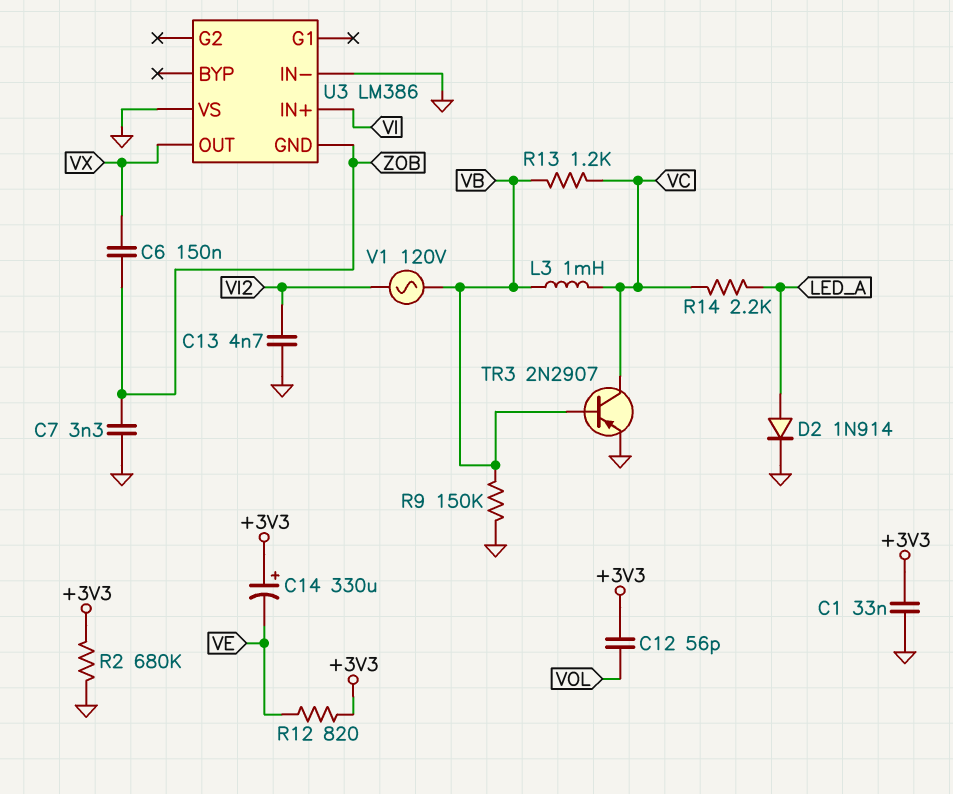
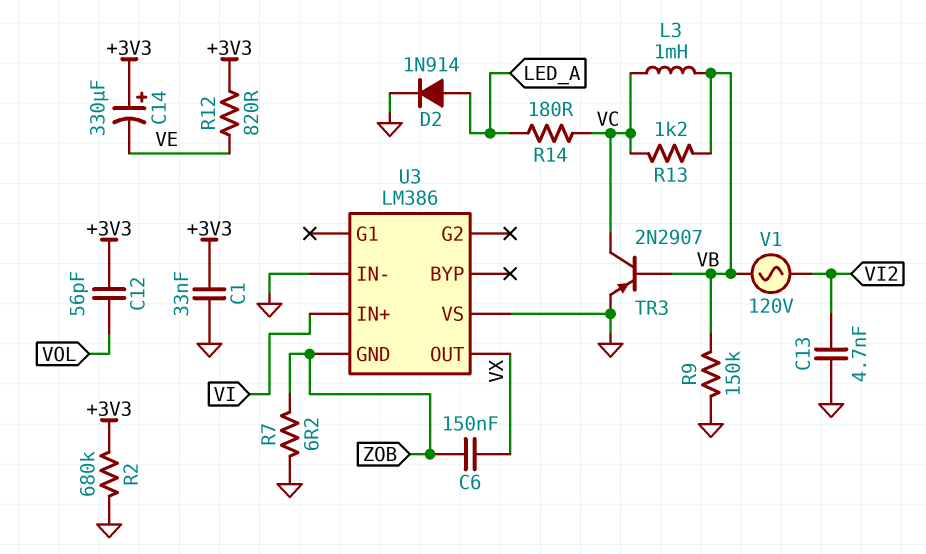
C7: 3.3nF (GND, ZOB) -> none
R7: none -> 6.2 (GND, ZOB)
R14: 2.2k (LED_A, VC) -> 180 (LED_A, VC)

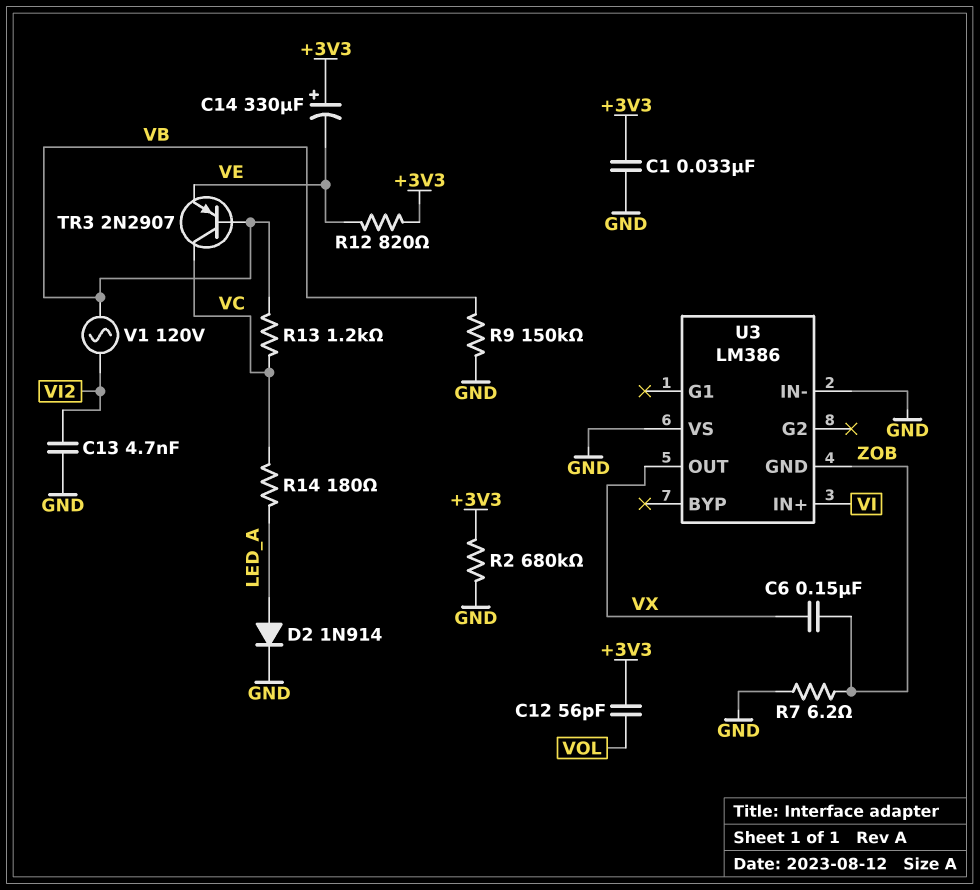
L3: 1mH (VB, VC) -> none
TR3: PNP 2N2907 (B VB, C VC, E GND) -> PNP 2N2907 (B VB, C VC, E VE)

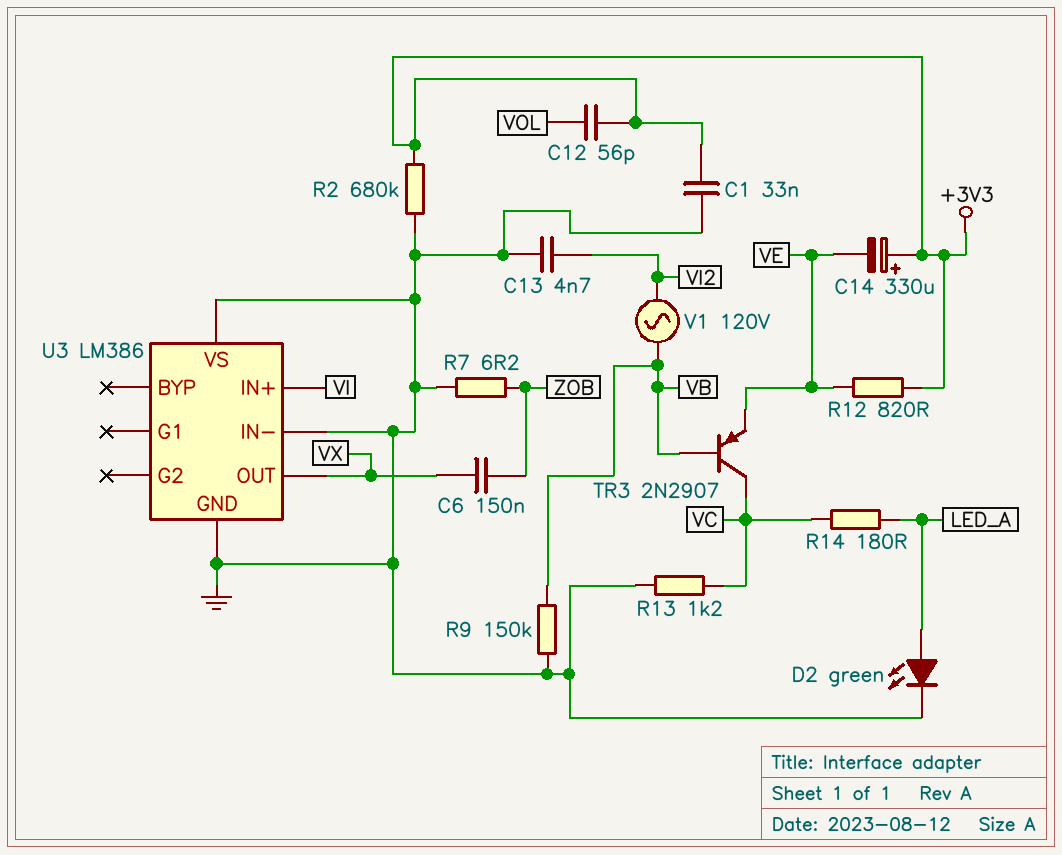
D2: diode 1N914 (A LED_A, K GND) -> LED green (A LED_A, K GND)
R13: 1.2k (VB, VC) -> 1.2k (GND, VC)
U3 pin GND: ZOB -> GND

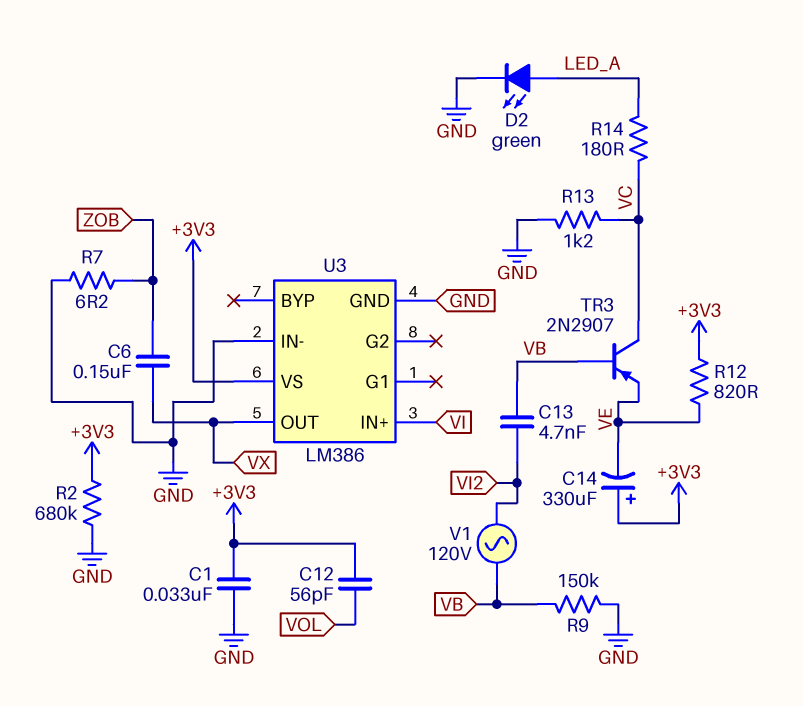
C13: 4.7nF (GND, VI2) -> 4.7nF (VB, VI2)
U3 pin VS: GND -> +3V3

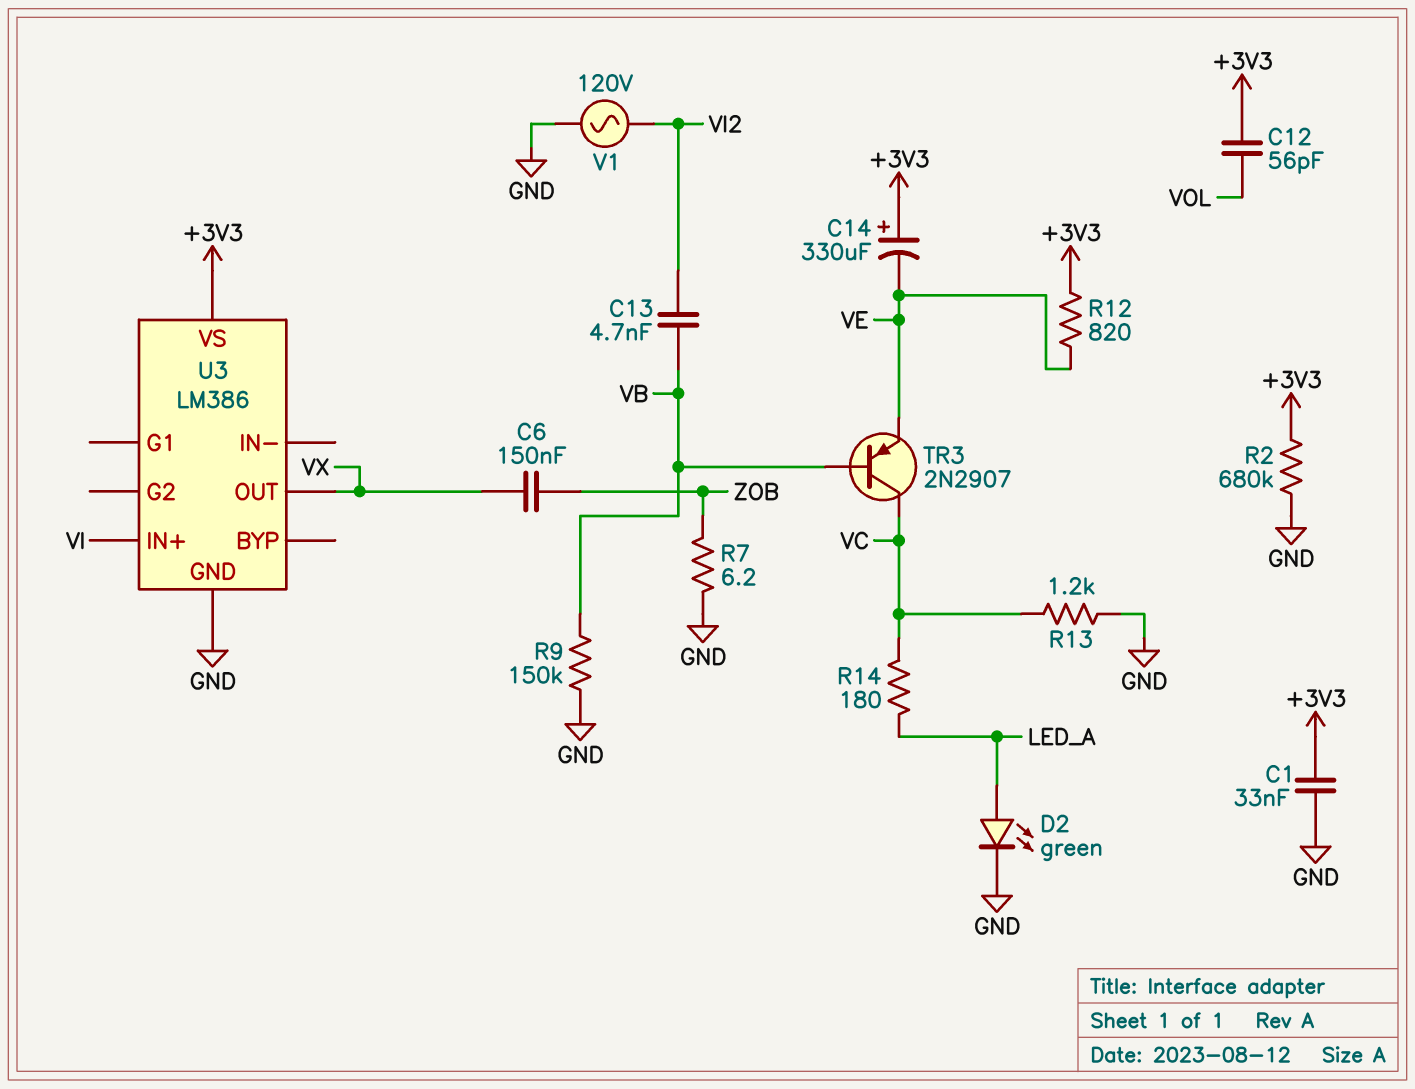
U3 pin IN-: GND -> none
V1: AC 120V (VB, VI2) -> AC 120V (GND, VI2)

